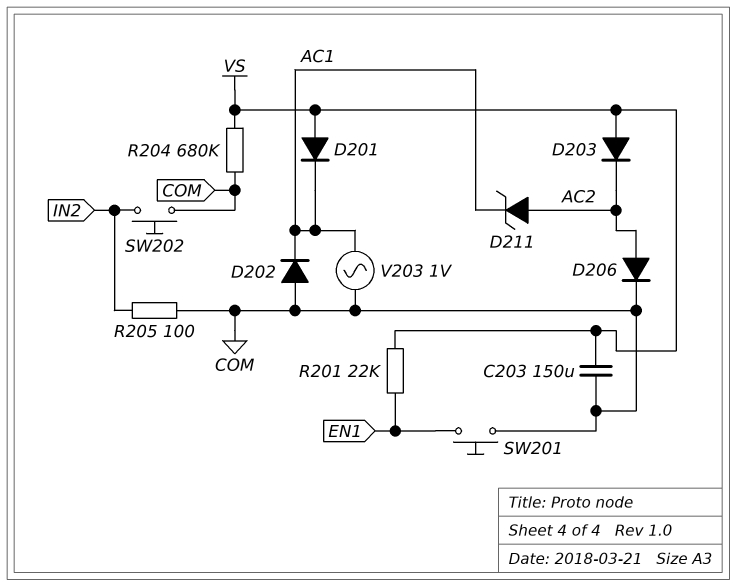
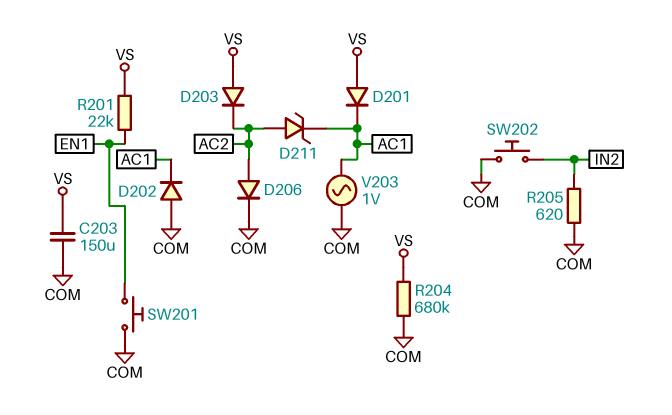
R205: 100 (COM, IN2) -> 620 (COM, IN2)

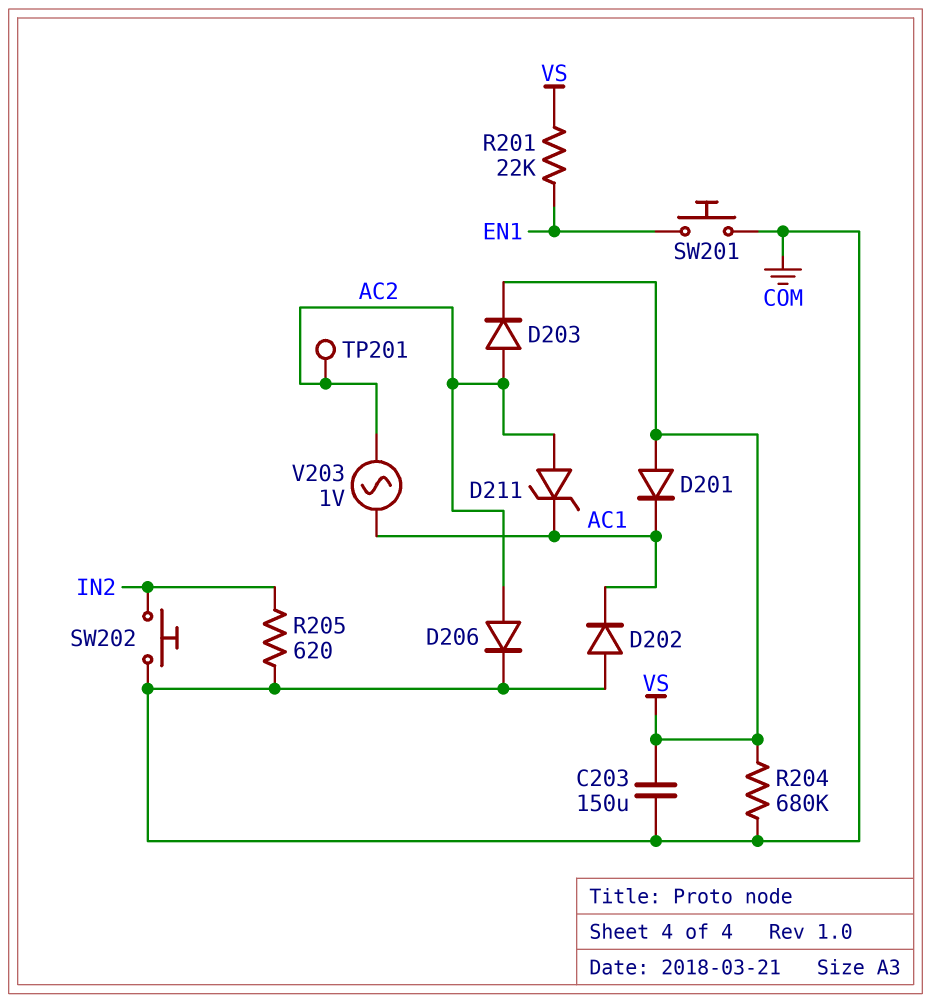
D203: diode (A VS, K AC2) -> diode (A AC2, K VS)
TP201: none -> test point (AC2)
V203: AC 1V (AC1, COM) -> AC 1V (AC1, AC2)

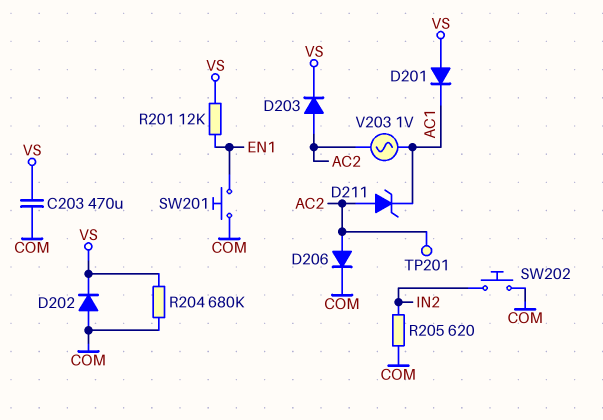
C203: 150uF (COM, VS) -> 470uF (COM, VS)
D202: diode (A COM, K AC1) -> diode (A COM, K VS)
R201: 22k (EN1, VS) -> 12k (EN1, VS)

